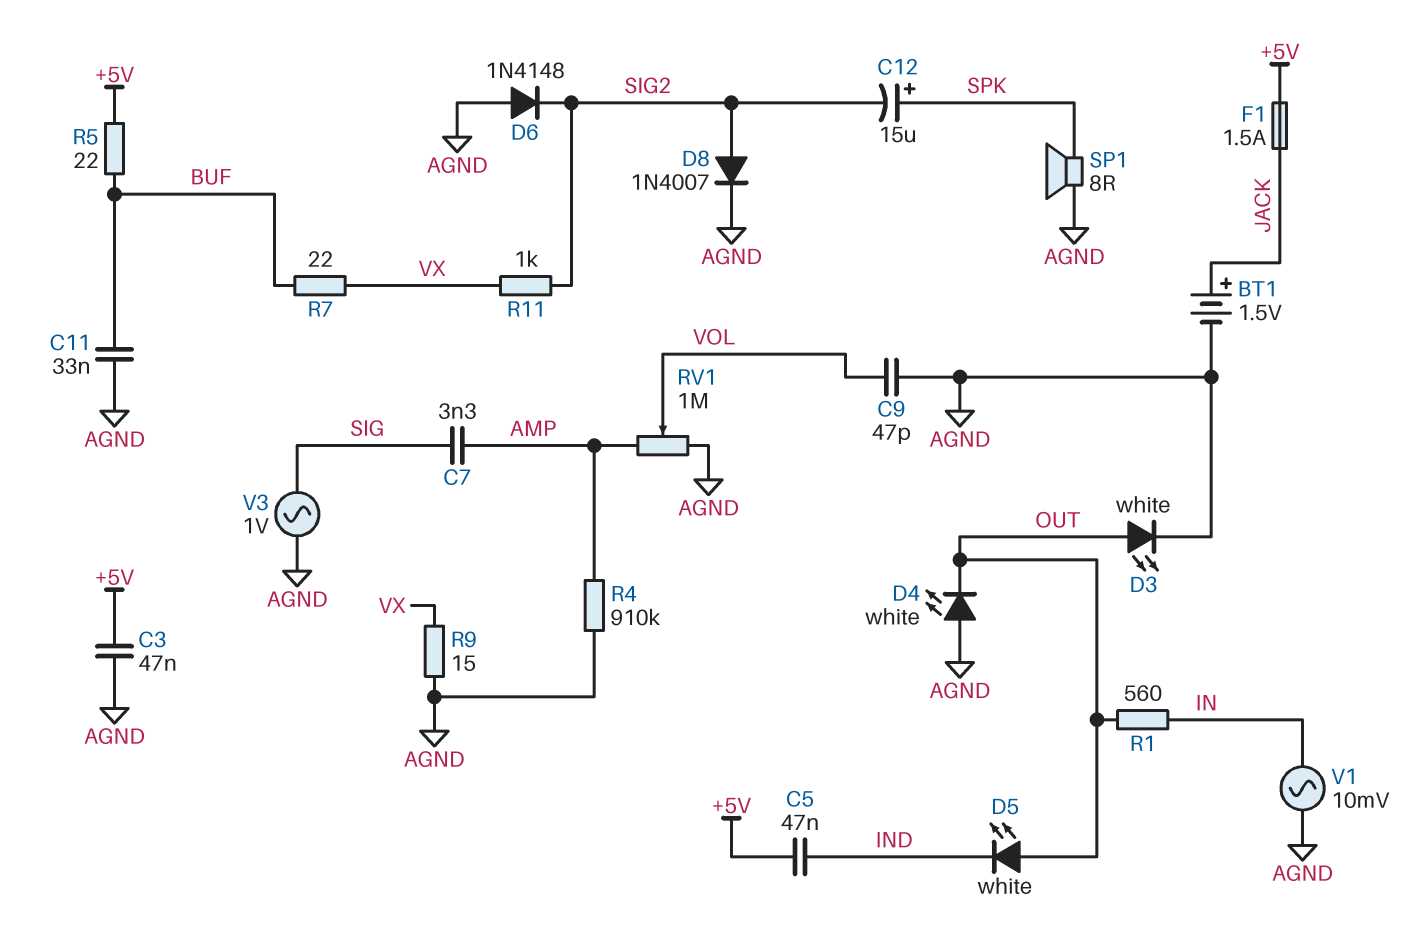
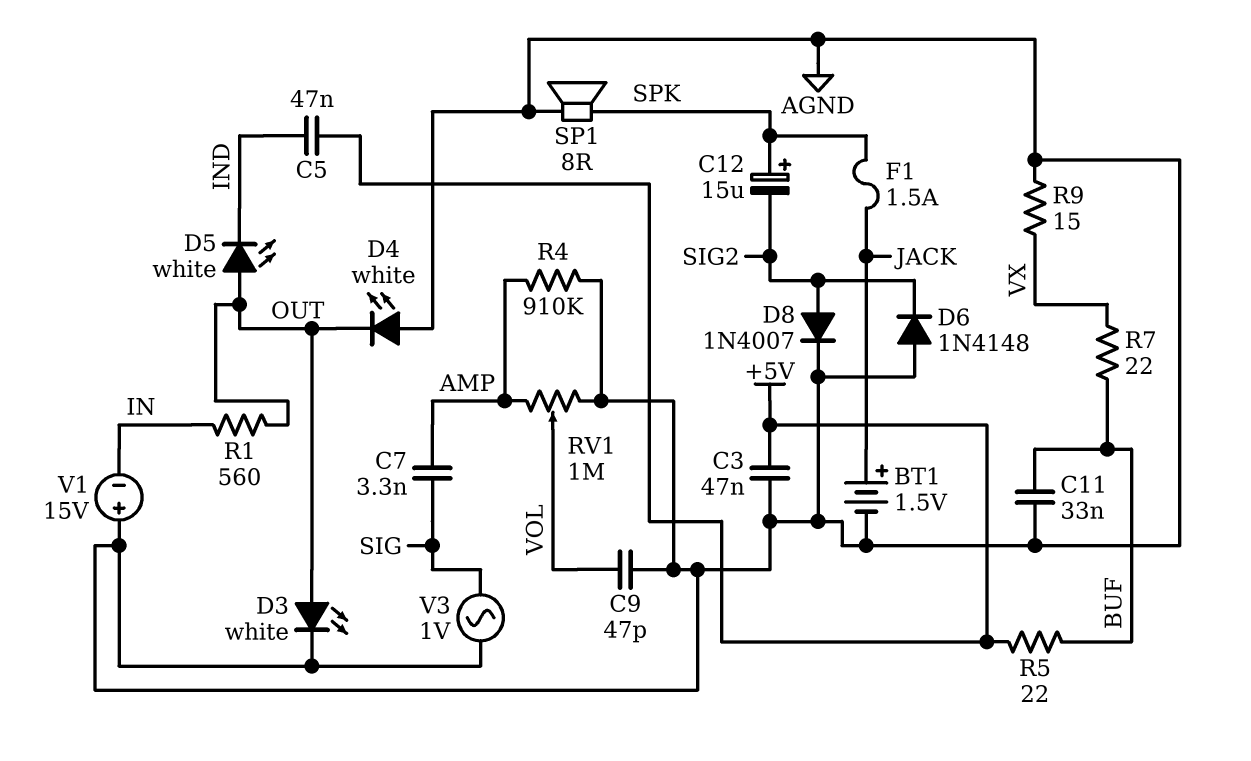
F1: 1.5A (+5V, JACK) -> 1.5A (JACK, SPK)
R11: 1k (SIG2, VX) -> none
V1: AC 10mV (AGND, IN) -> 15V (plus AGND, minus IN)

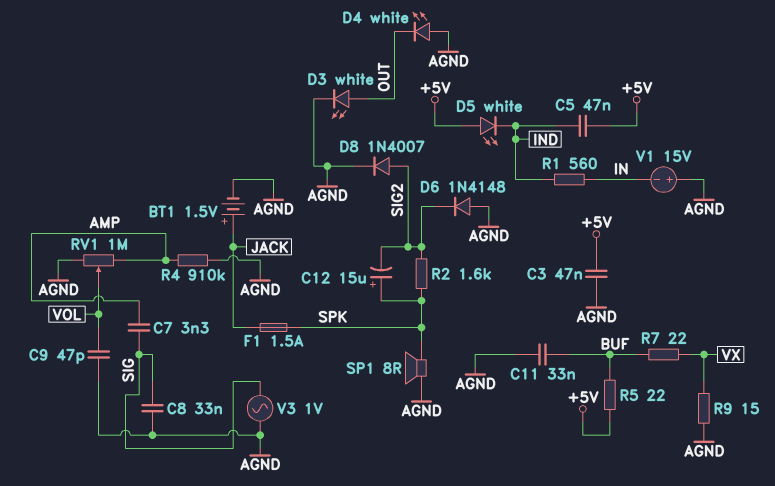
C8: none -> 33nF (AGND, SIG)
D5: LED white (A OUT, K IND) -> LED white (A +5V, K IND)
R1: 560 (IN, OUT) -> 560 (IN, IND)
R2: none -> 1.6k (SIG2, SPK)

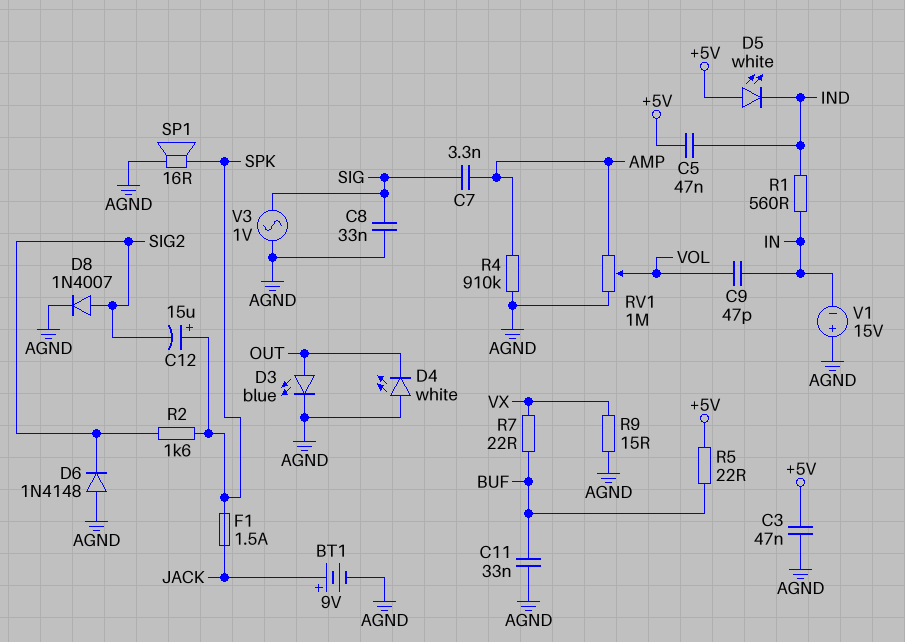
BT1: 1.5V (plus JACK, minus AGND) -> 9V (plus JACK, minus AGND)
C9: 47pF (AGND, VOL) -> 47pF (IN, VOL)
D3: LED white (A OUT, K AGND) -> LED blue (A OUT, K AGND)
SP1: speaker 8R (AGND, SPK) -> speaker 16R (AGND, SPK)

